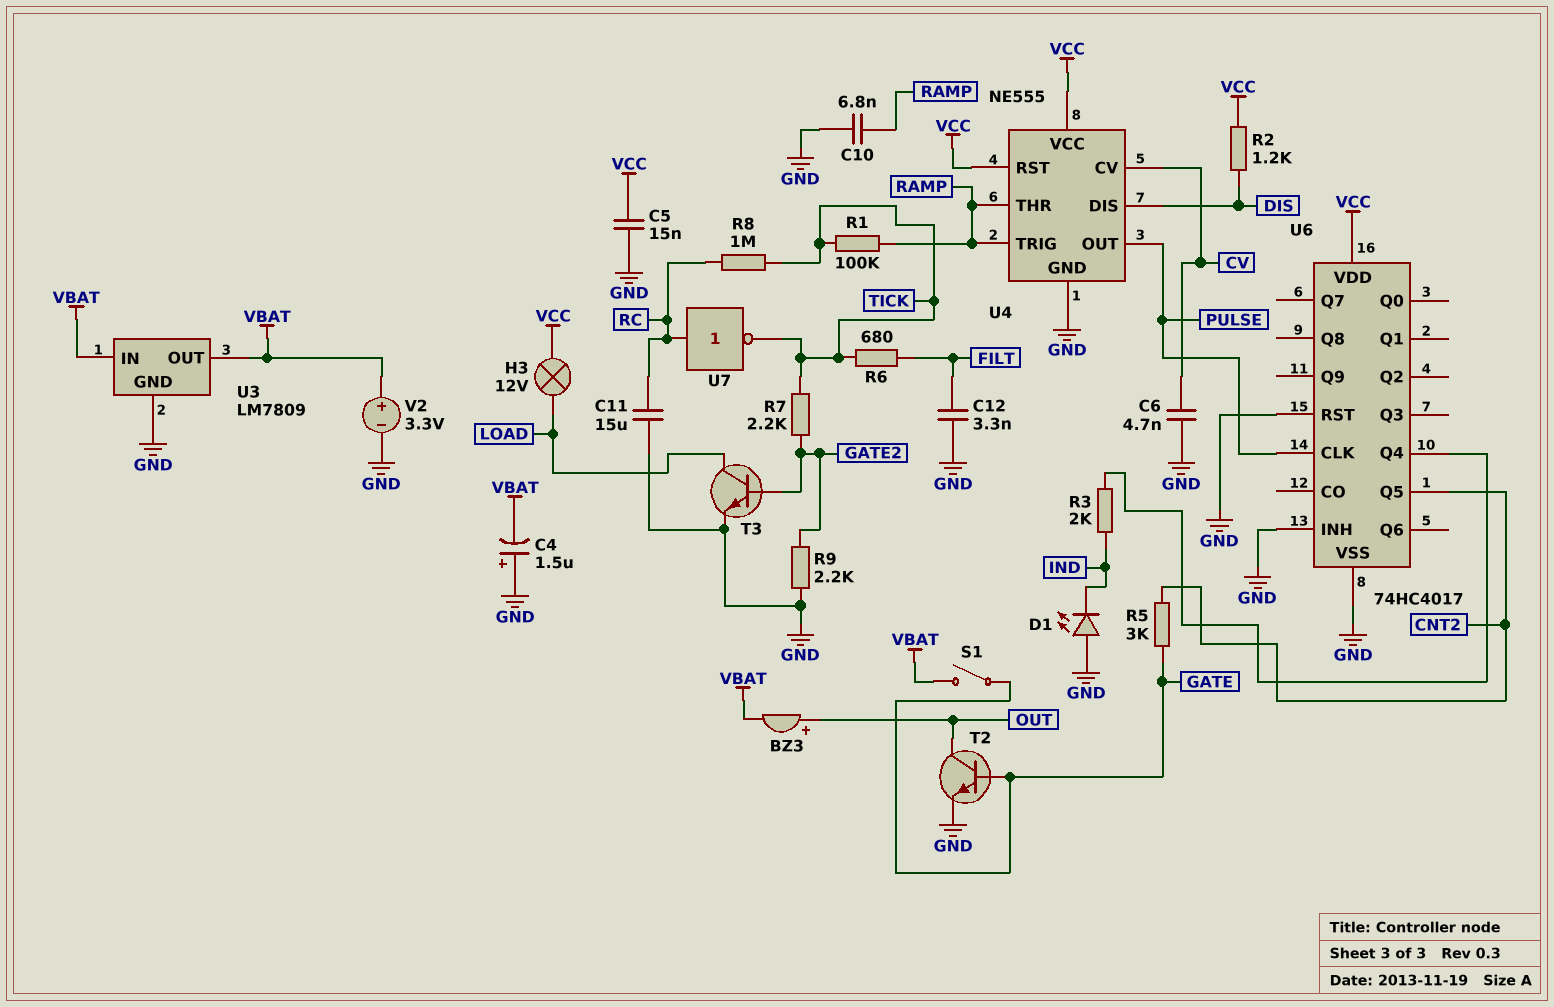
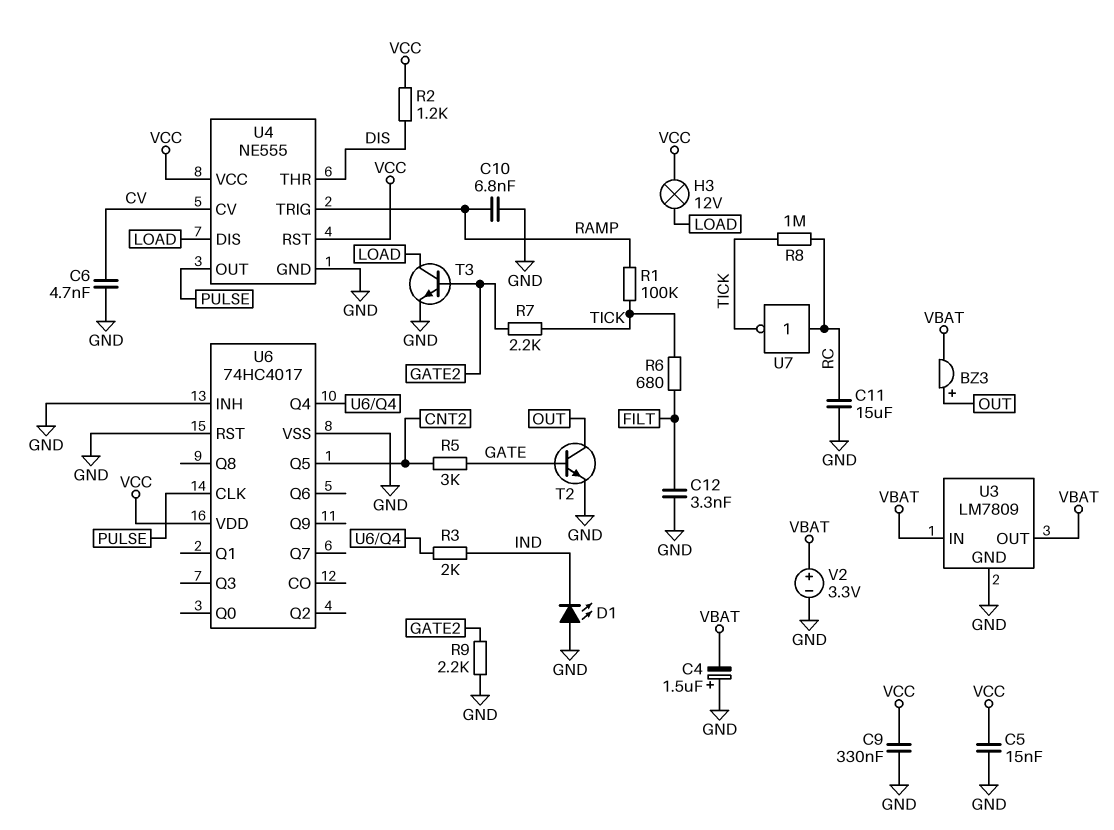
C9: none -> 330nF (GND, VCC)
S1: switch (GATE, VBAT) -> none
U4 pin DIS: DIS -> LOAD
U4 pin THR: RAMP -> DIS

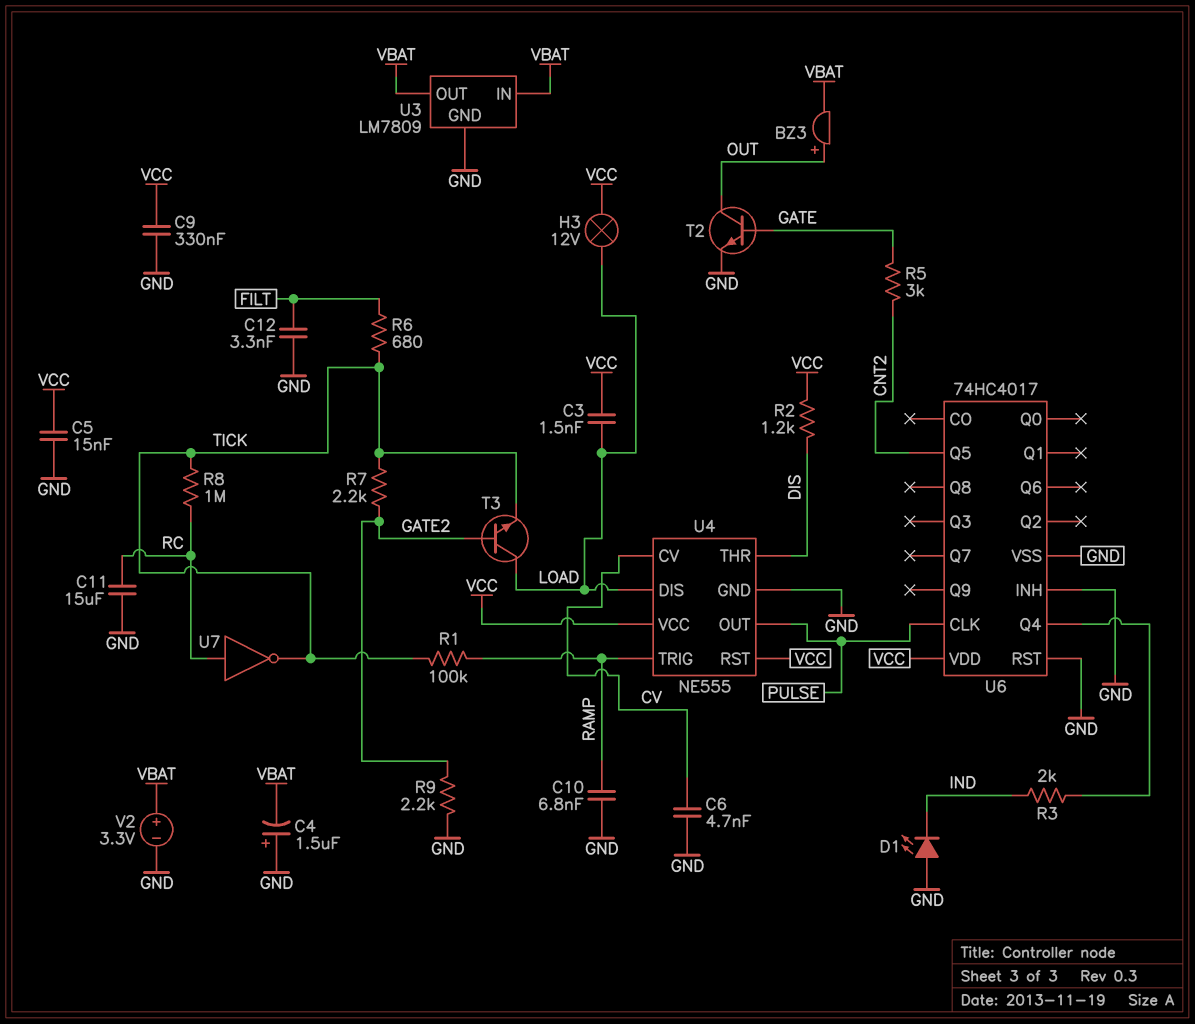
C3: none -> 1.5nF (LOAD, VCC)
T3: NPN (B GATE2, C LOAD, E GND) -> NPN (B GATE2, C LOAD, E TICK)

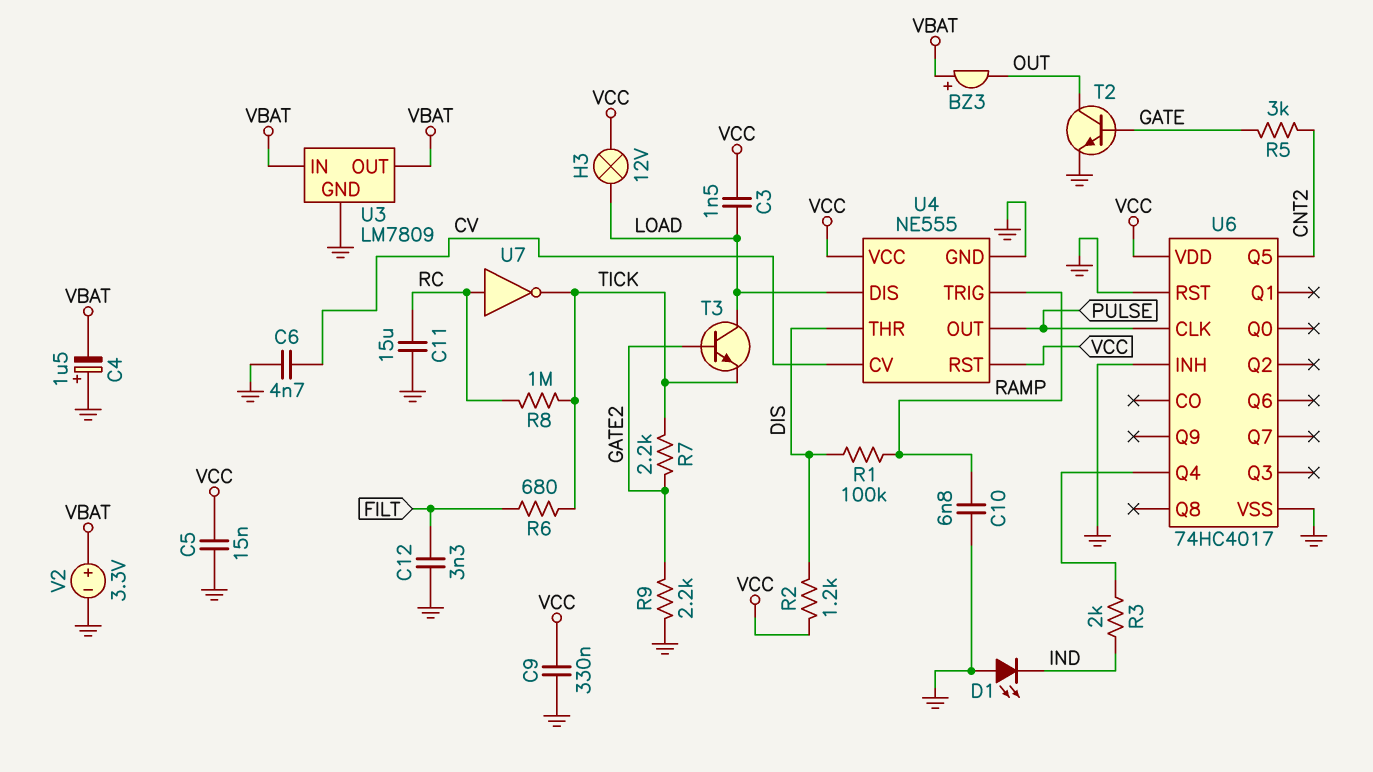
BZ3: buzzer (plus OUT, minus VBAT) -> buzzer (plus VBAT, minus OUT)
R1: 100k (RAMP, TICK) -> 100k (DIS, RAMP)

